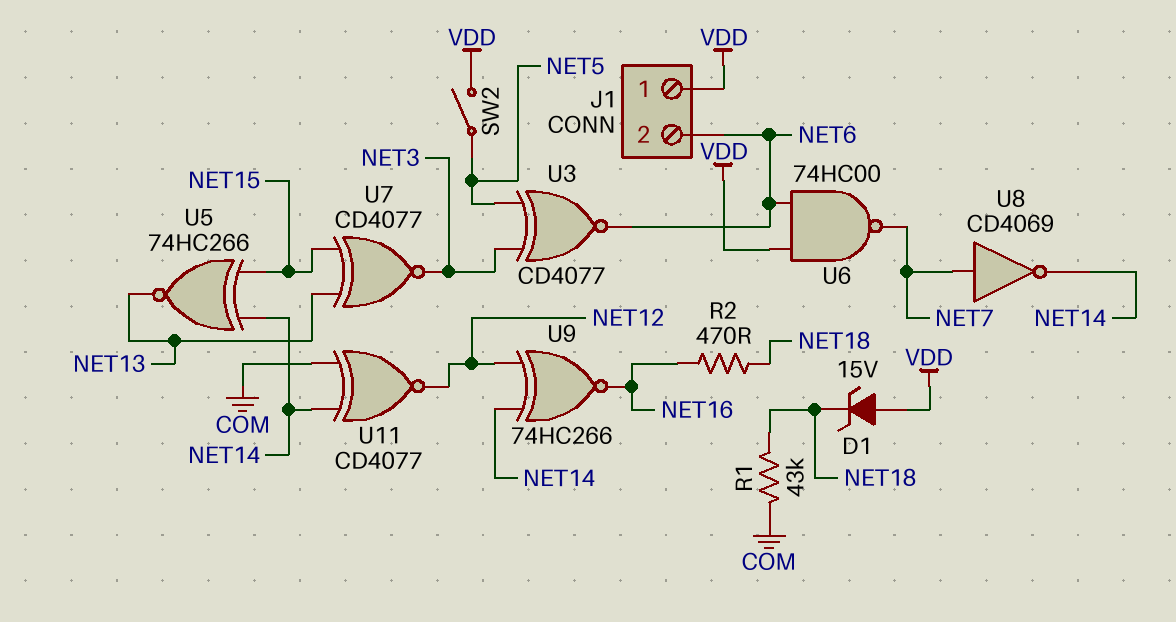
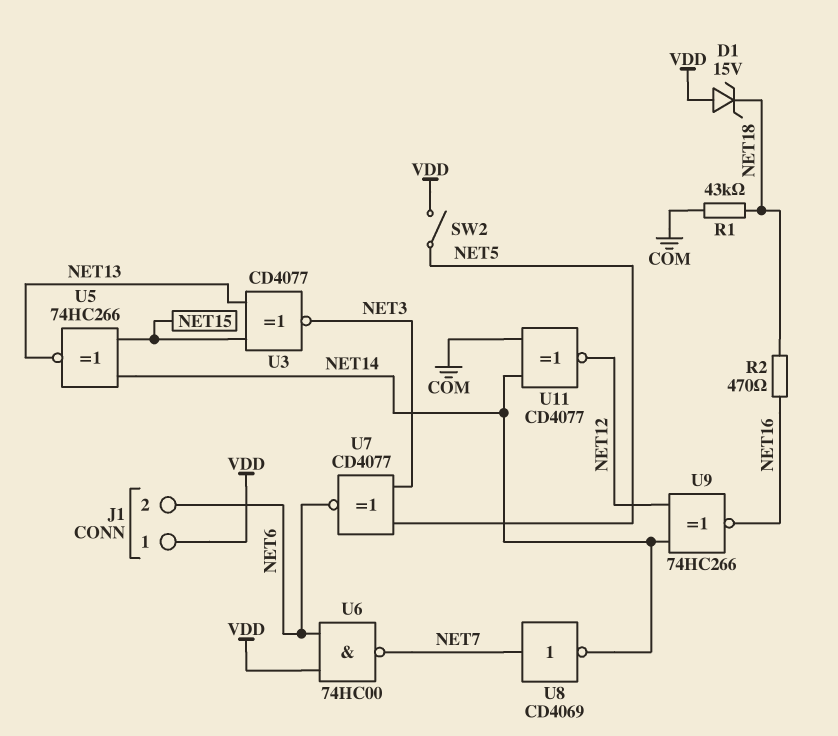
U3: XNOR CD4077 (in NET3, in NET5, out NET6) -> XNOR CD4077 (in NET13, in NET15, out NET3)
U7: XNOR CD4077 (in NET13, in NET15, out NET3) -> XNOR CD4077 (in NET3, in NET5, out NET6)

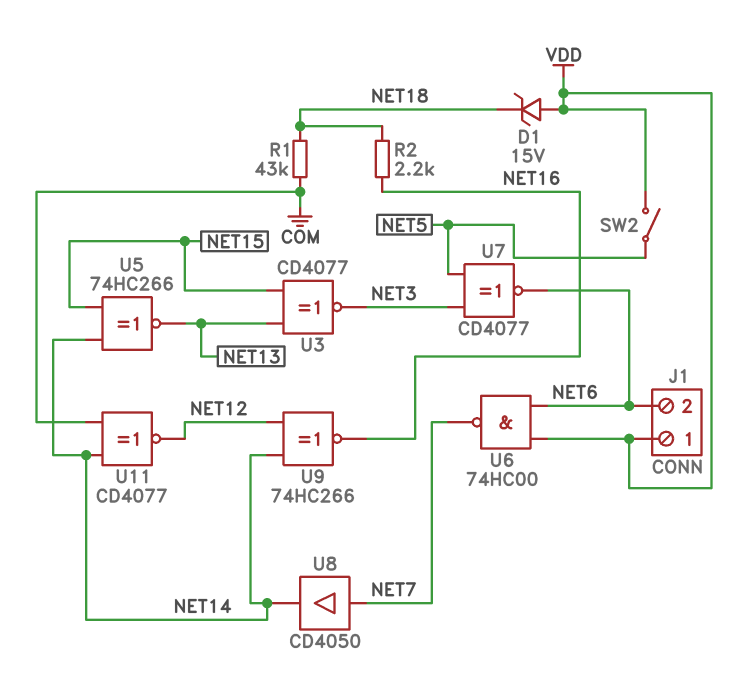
R2: 470 (NET16, NET18) -> 2.2k (NET16, NET18)
U8: NOT CD4069 (in NET7, out NET14) -> buffer CD4050 (in NET7, out NET14)

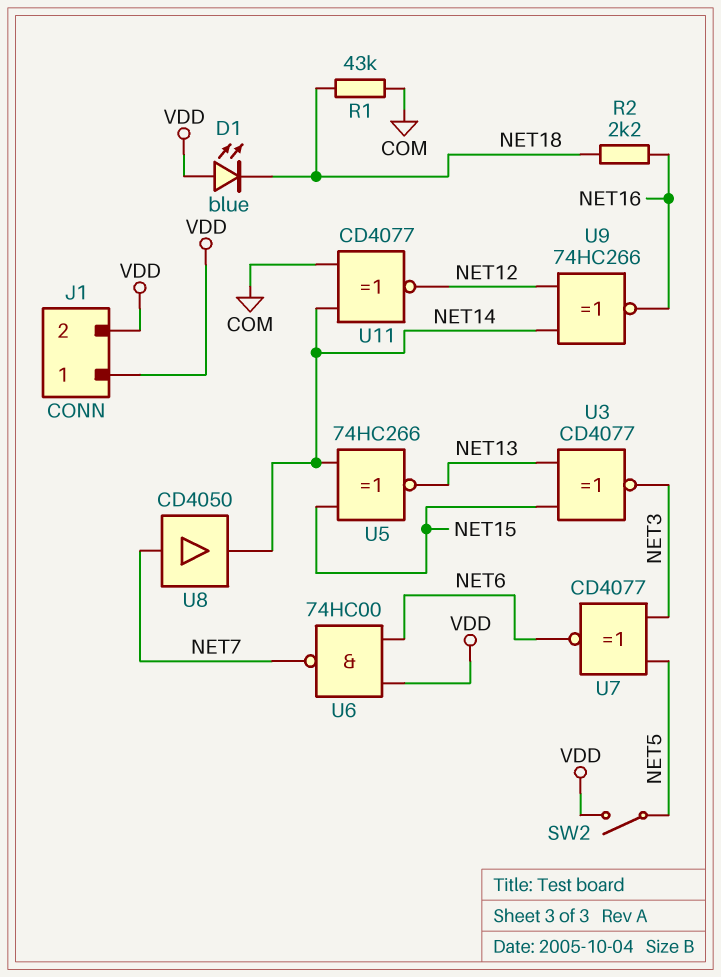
D1: zener 15V (A VDD, K NET18) -> LED blue (A VDD, K NET18)
J1 pin 2: NET6 -> VDD

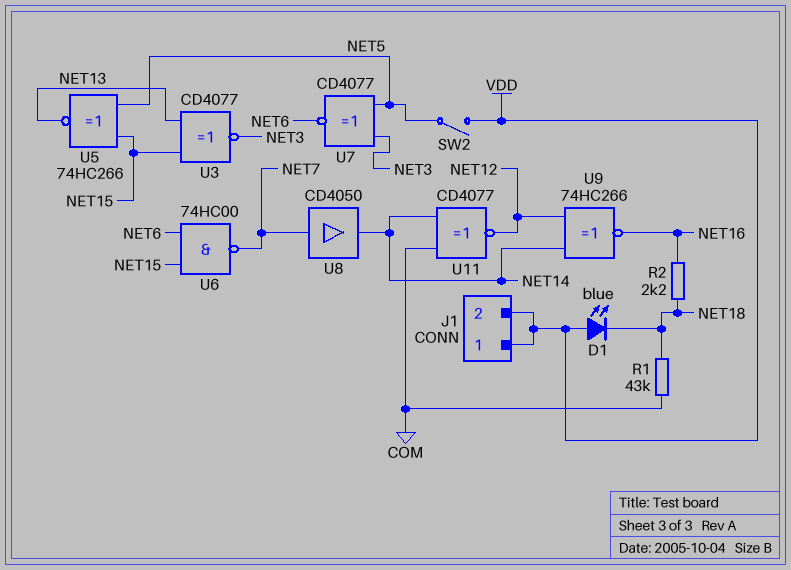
U5: XNOR 74HC266 (in NET14, in NET15, out NET13) -> XNOR 74HC266 (in NET5, in NET15, out NET13)
U6: NAND 74HC00 (in NET6, in VDD, out NET7) -> NAND 74HC00 (in NET6, in NET15, out NET7)

